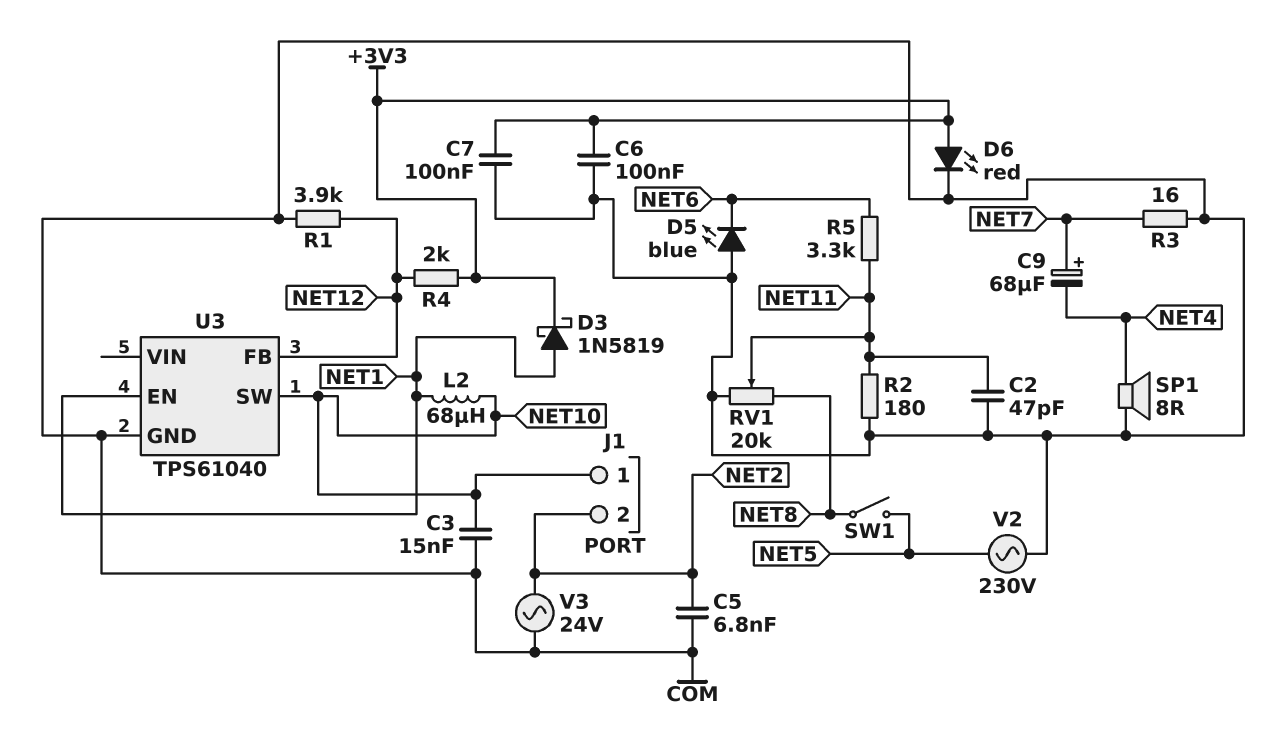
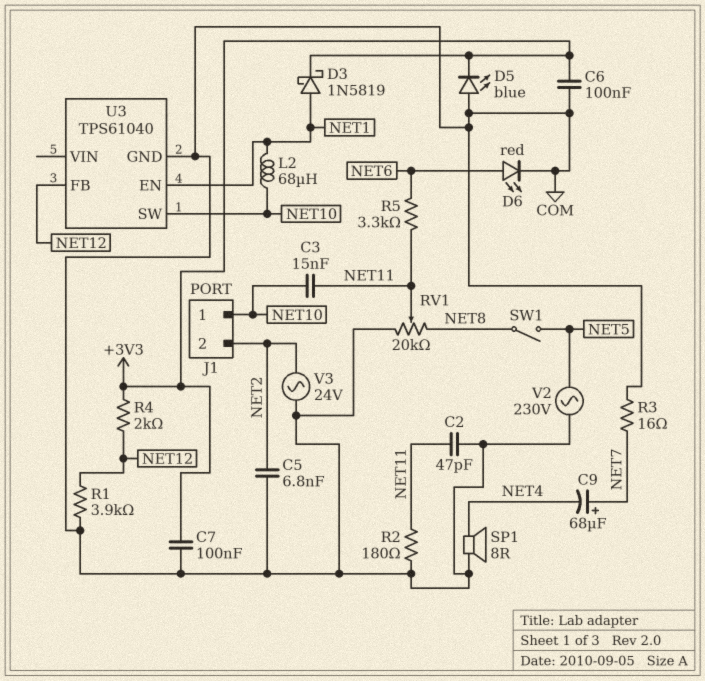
C3: 15nF (COM, NET10) -> 15nF (NET10, NET11)
D5: LED blue (A COM, K NET6) -> LED blue (A COM, K +3V3)
D6: LED red (A +3V3, K COM) -> LED red (A NET6, K COM)

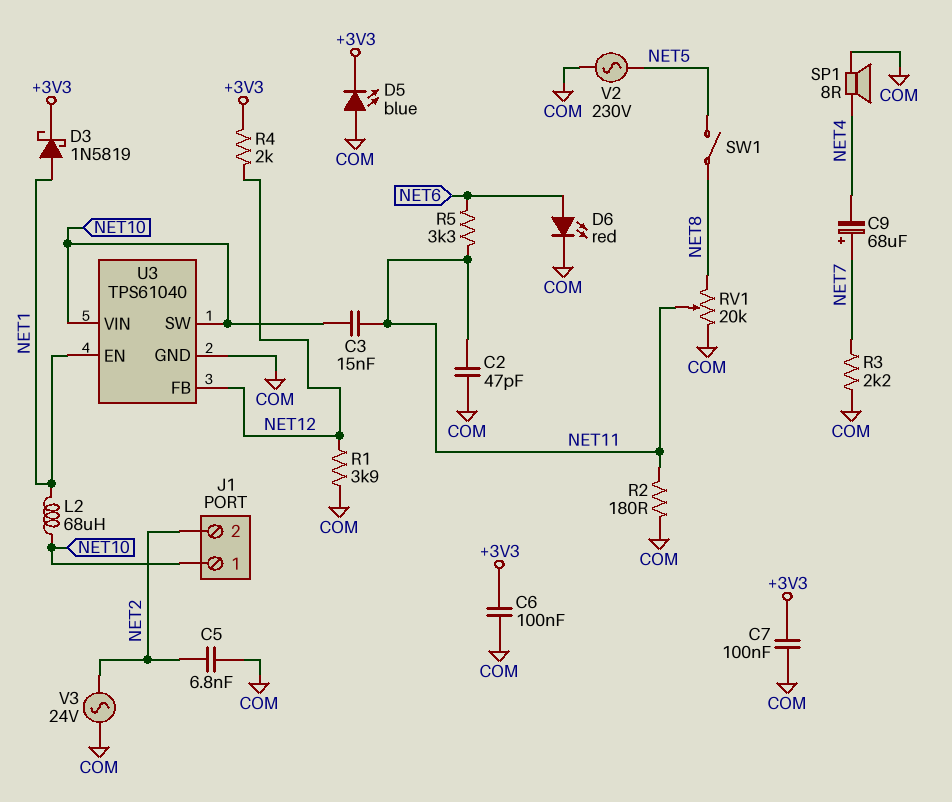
R3: 16 (COM, NET7) -> 2.2k (COM, NET7)
U3 pin VIN: none -> NET10

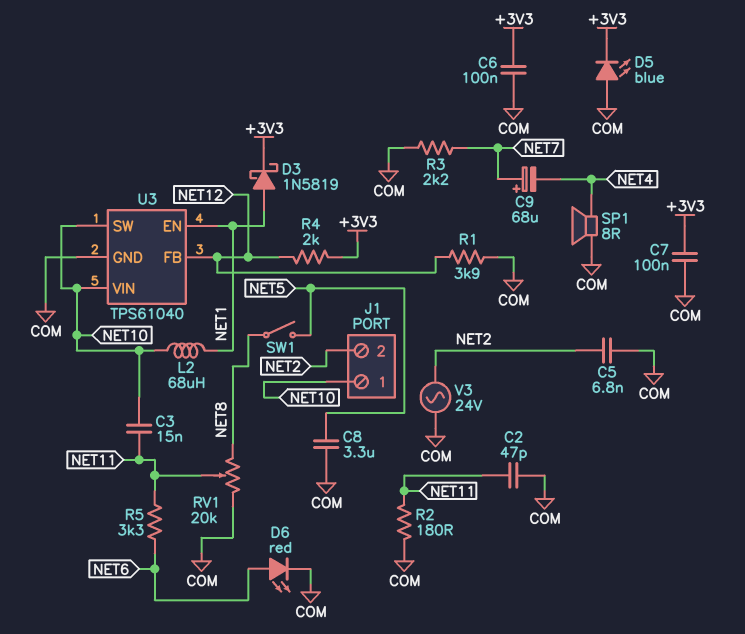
C8: none -> 3.3uF (COM, NET5)
V2: AC 230V (COM, NET5) -> none

